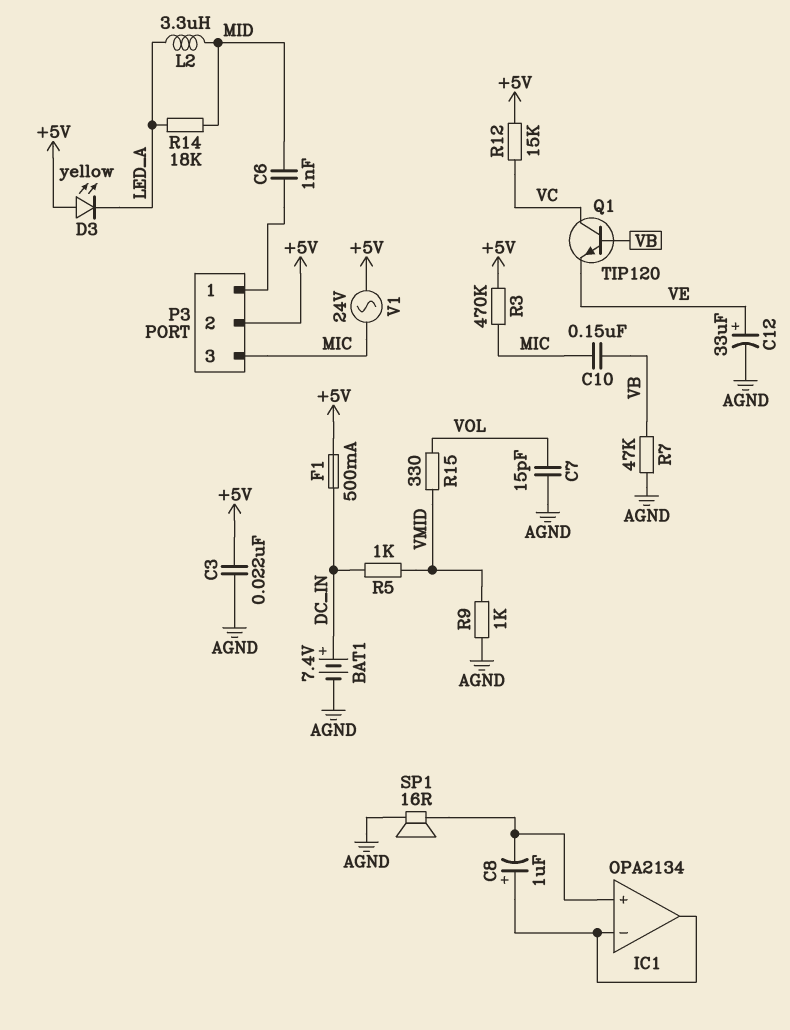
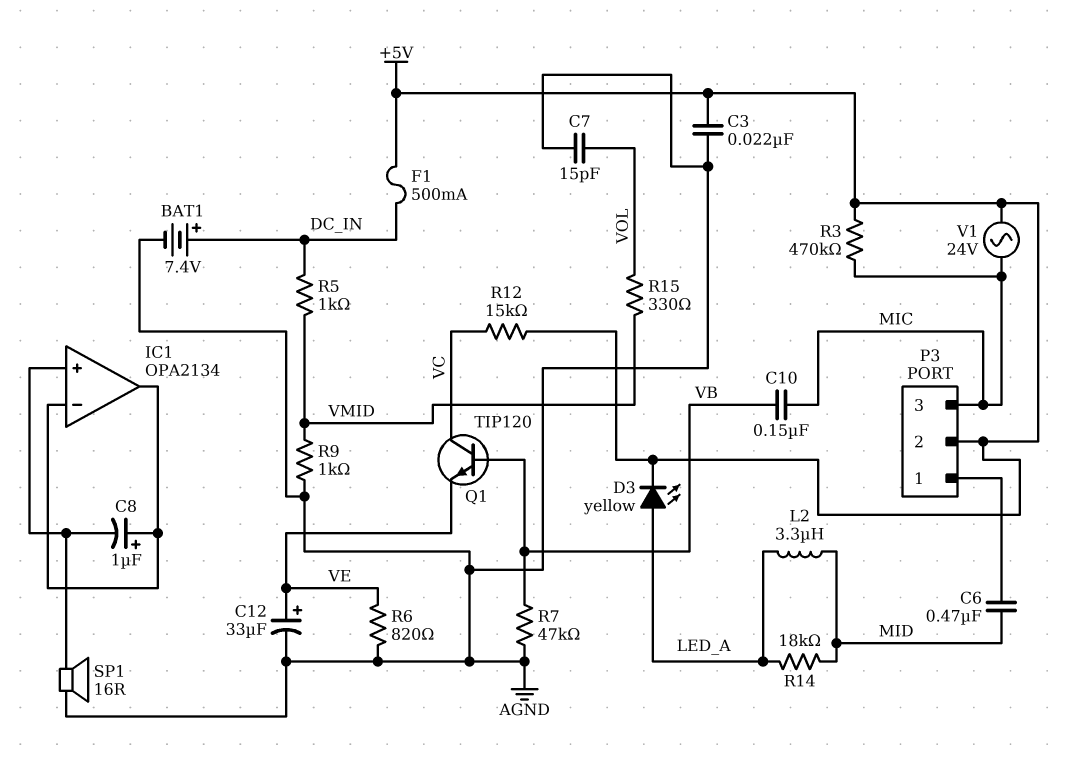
C6: 1nF (MID, P3/1) -> 470nF (MID, P3/1)
D3: LED yellow (A +5V, K LED_A) -> LED yellow (A LED_A, K +5V)
R6: none -> 820 (AGND, VE)

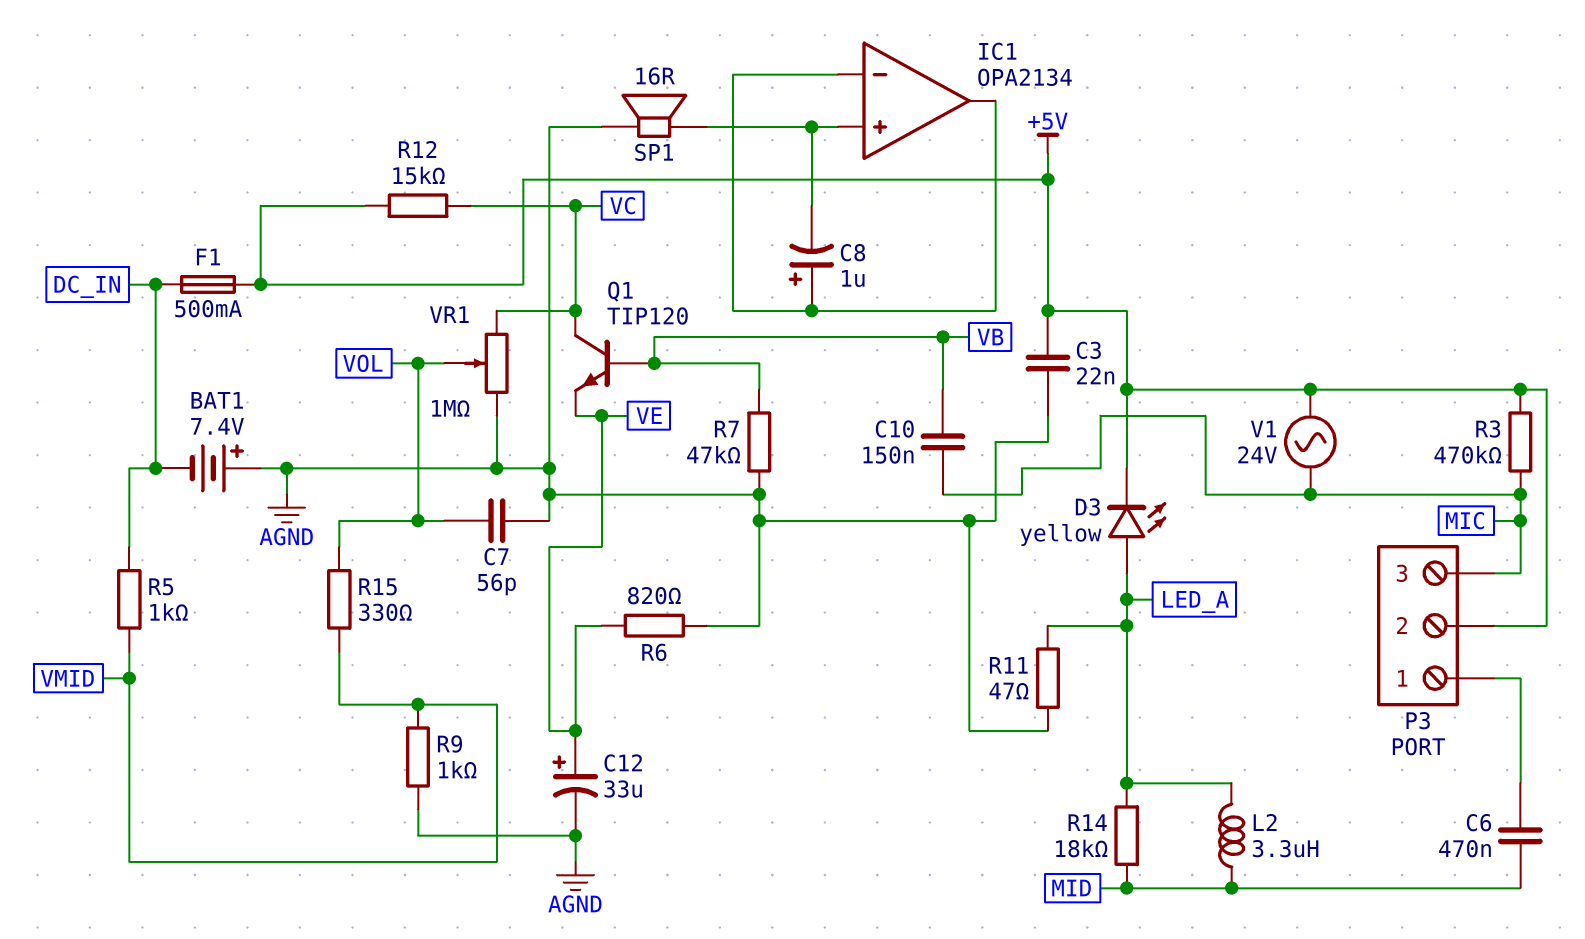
BAT1: 7.4V (plus DC_IN, minus AGND) -> 7.4V (plus AGND, minus DC_IN)
C7: 15pF (AGND, VOL) -> 56pF (AGND, VOL)
R11: none -> 47 (AGND, LED_A)
VR1: none -> 1M (AGND, VC, wiper VOL)

